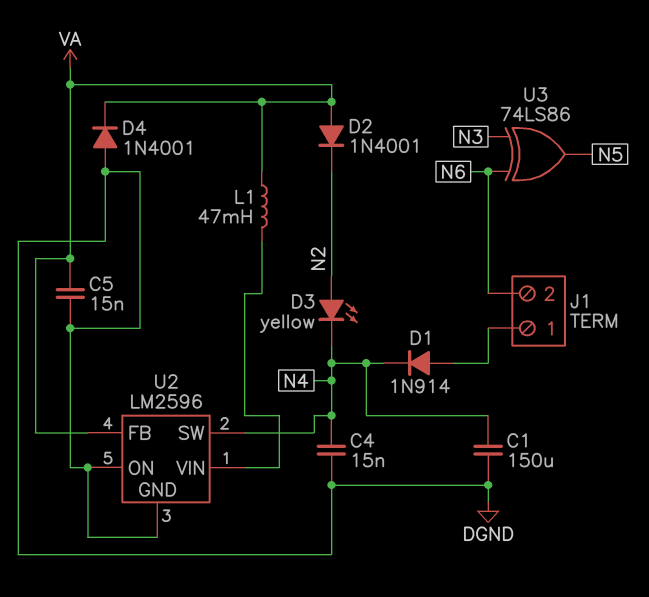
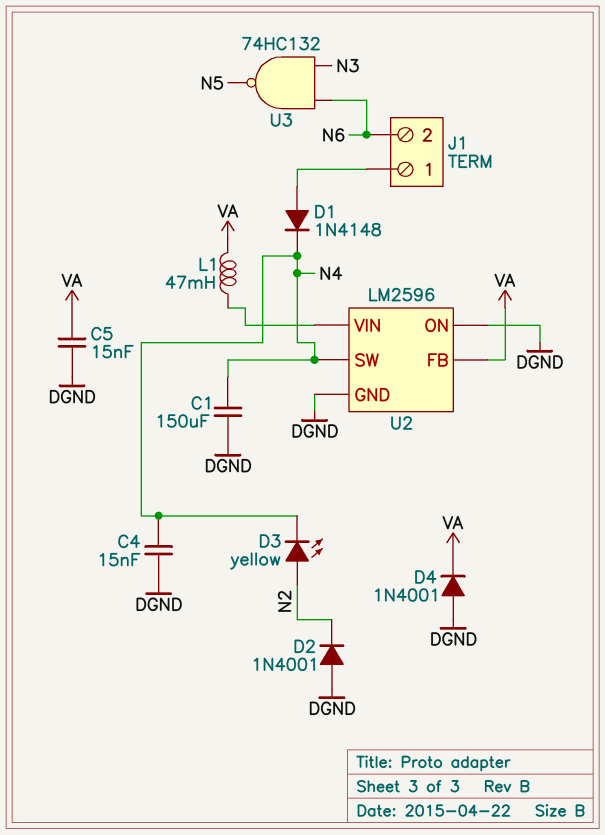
D1: diode 1N914 (A J1/1, K N4) -> diode 1N4148 (A J1/1, K N4)
D2: diode 1N4001 (A VA, K N2) -> diode 1N4001 (A DGND, K N2)
U3: XOR 74LS86 (in N3, in N6, out N5) -> NAND 74HC132 (in N3, in N6, out N5)

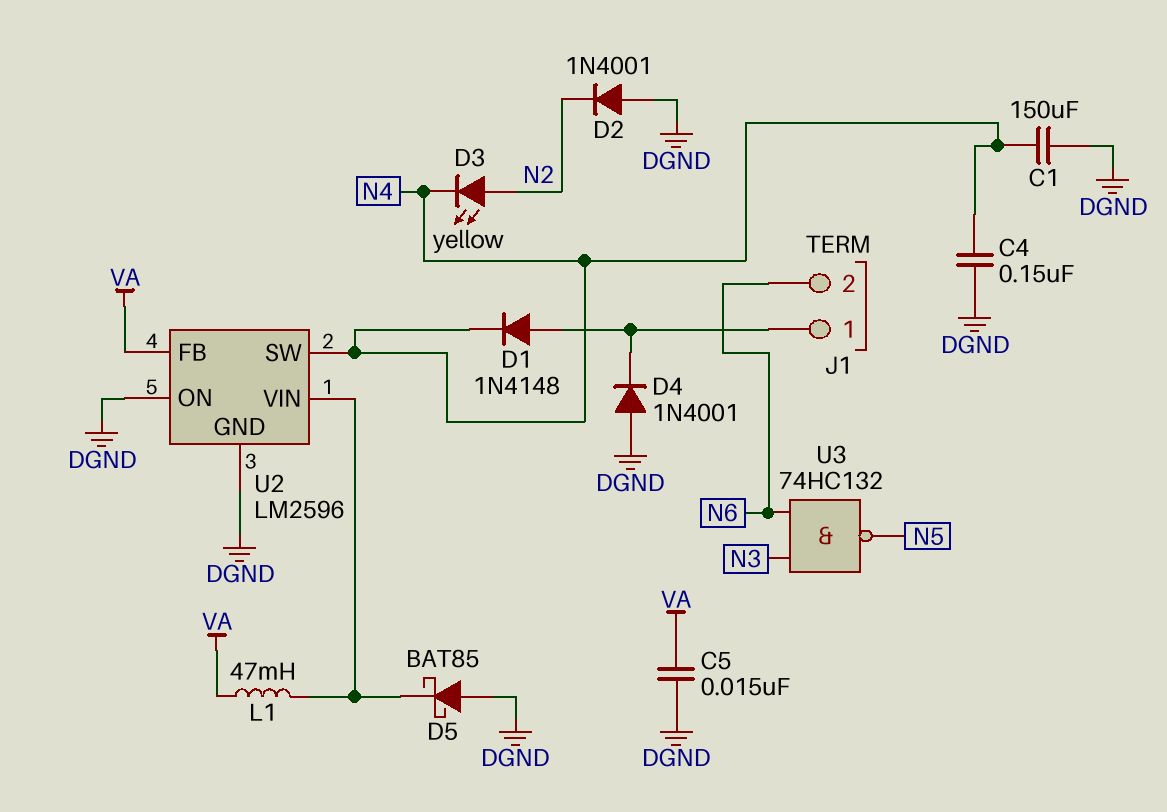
C4: 15nF (DGND, N4) -> 150nF (DGND, N4)
D4: diode 1N4001 (A DGND, K VA) -> diode 1N4001 (A DGND, K J1/1)
D5: none -> schottky BAT85 (A DGND, K U2/VIN)

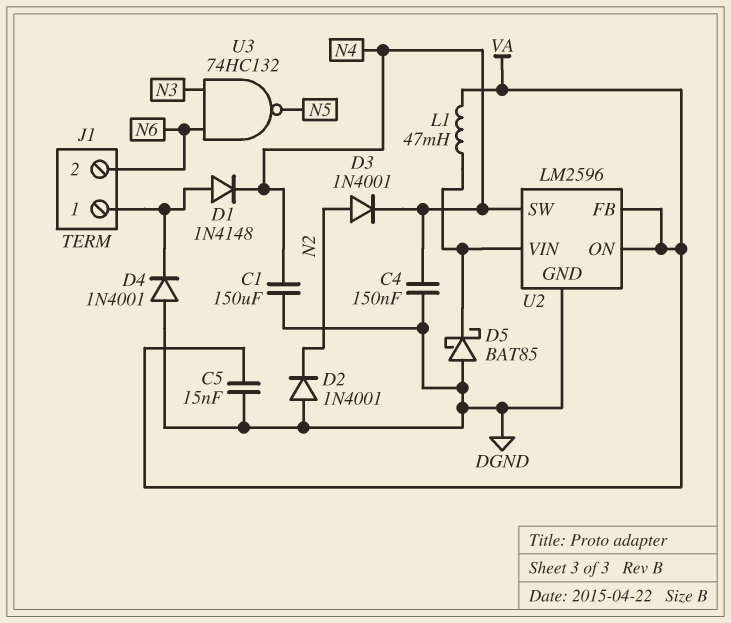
D3: LED yellow (A N2, K N4) -> diode 1N4001 (A N2, K N4)
U2 pin ON: DGND -> VA

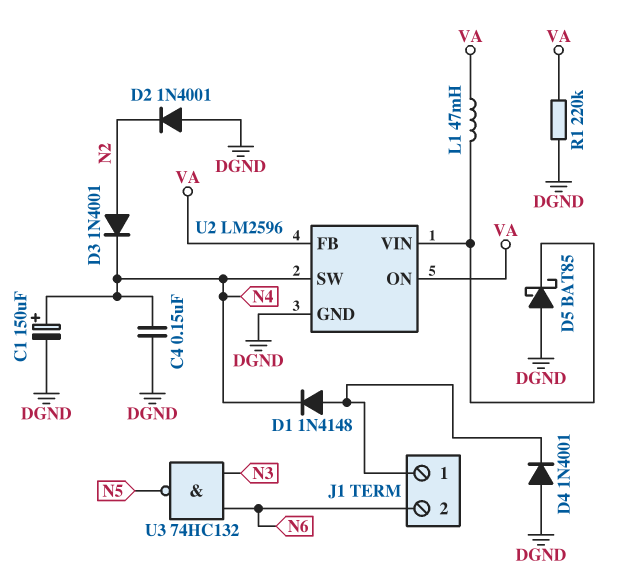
C1: 150uF (DGND, N4) -> 150uF (plus N4, minus DGND)
C5: 15nF (DGND, VA) -> none
R1: none -> 220k (DGND, VA)

